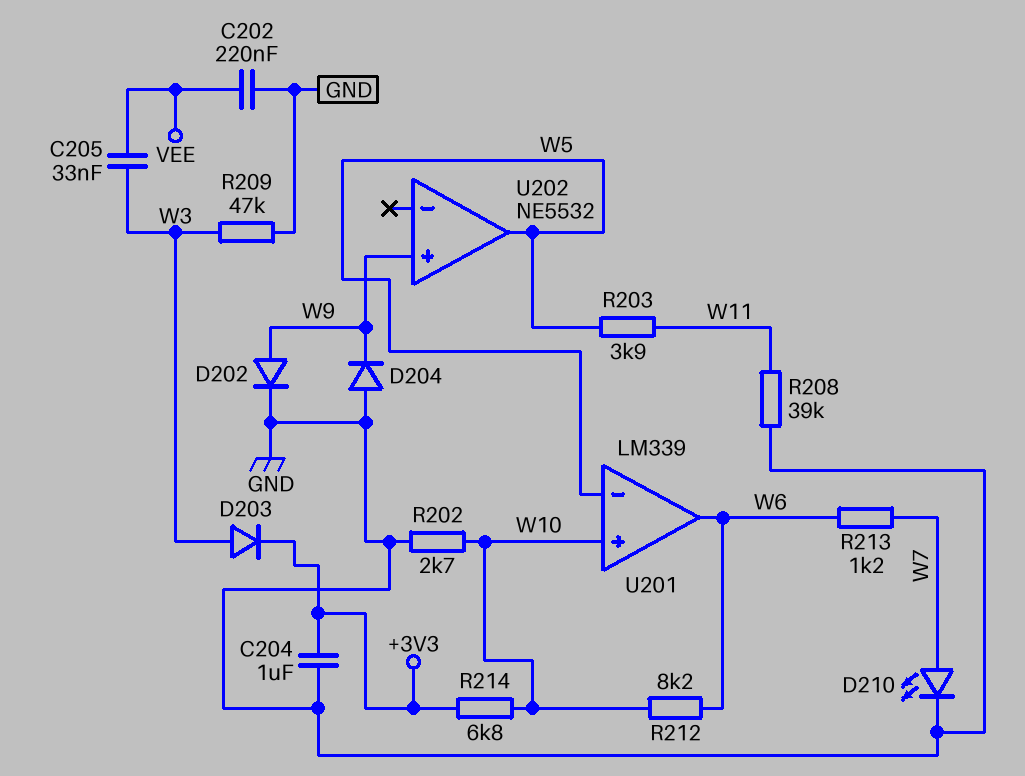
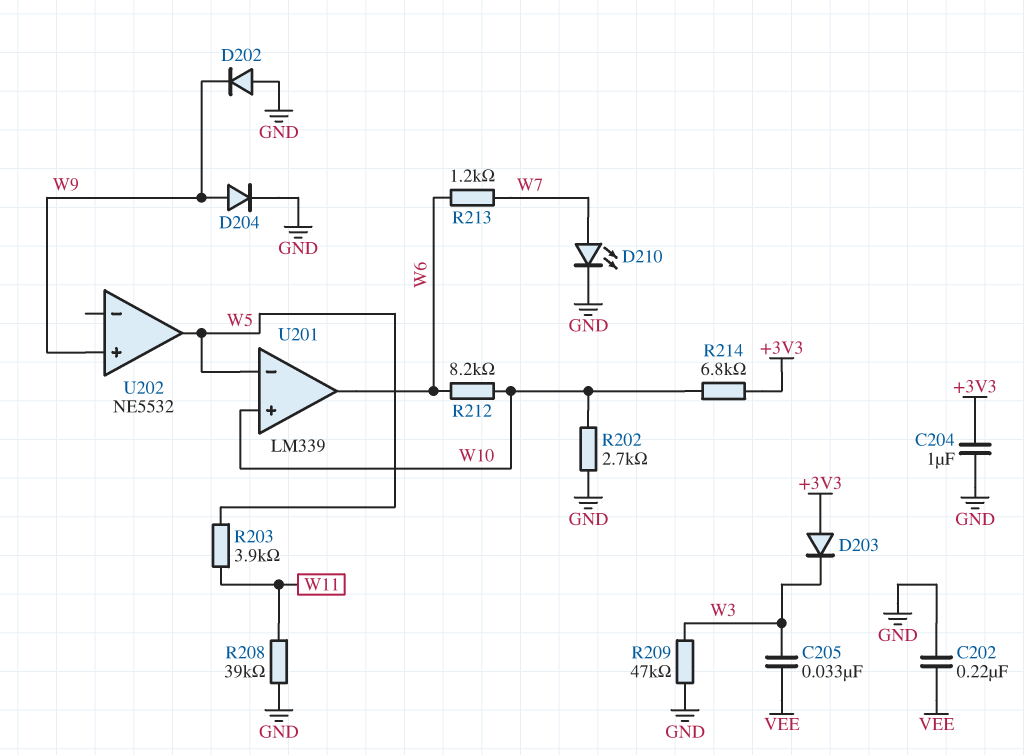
D202: diode (A W9, K GND) -> diode (A GND, K W9)
D203: diode (A W3, K +3V3) -> diode (A +3V3, K W3)
D204: diode (A GND, K W9) -> diode (A W9, K GND)

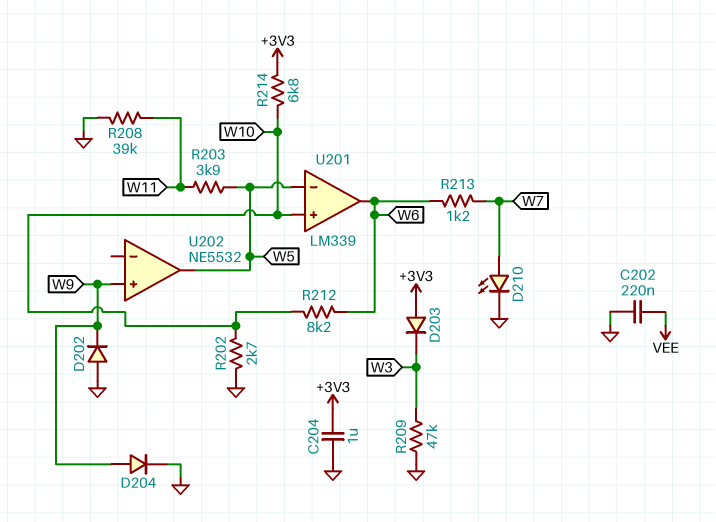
C205: 33nF (VEE, W3) -> none

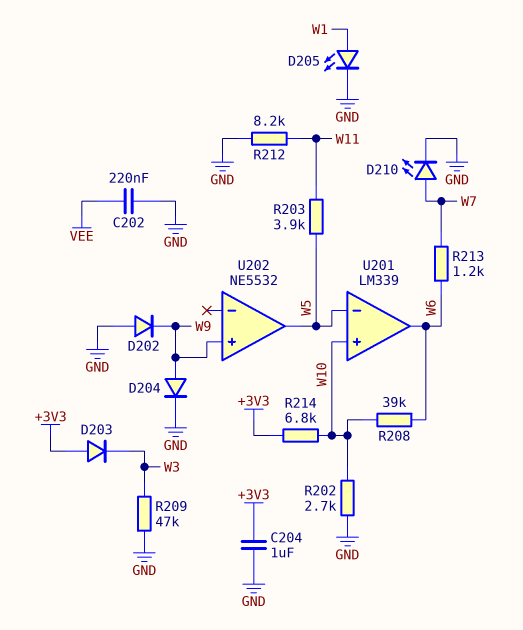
D205: none -> LED (A W1, K GND)
R208: 39k (GND, W11) -> 39k (W6, W10)
R212: 8.2k (W6, W10) -> 8.2k (GND, W11)

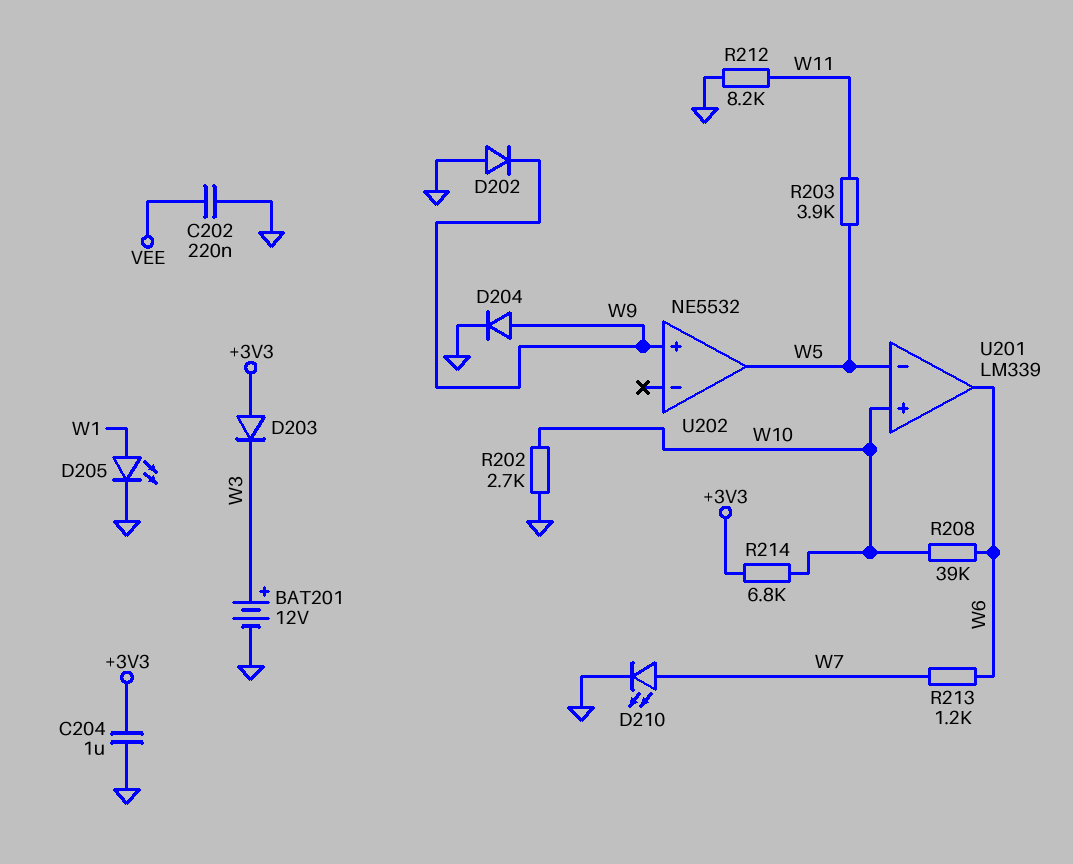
BAT201: none -> 12V (plus W3, minus GND)
R209: 47k (GND, W3) -> none

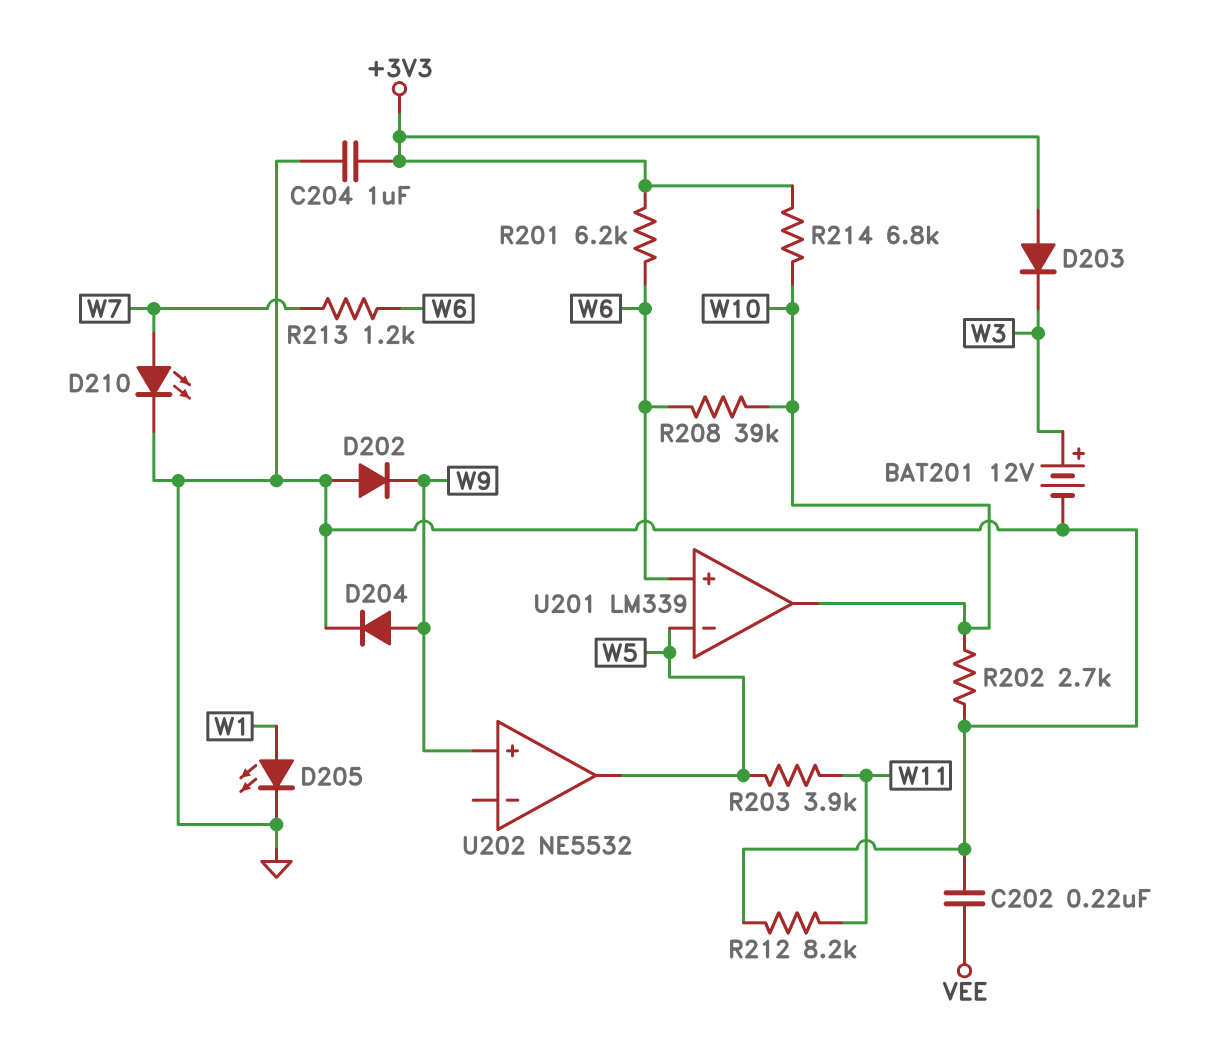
R201: none -> 6.2k (+3V3, W6)
U201 pin in+: W10 -> W6
U201 pin out: W6 -> W10

